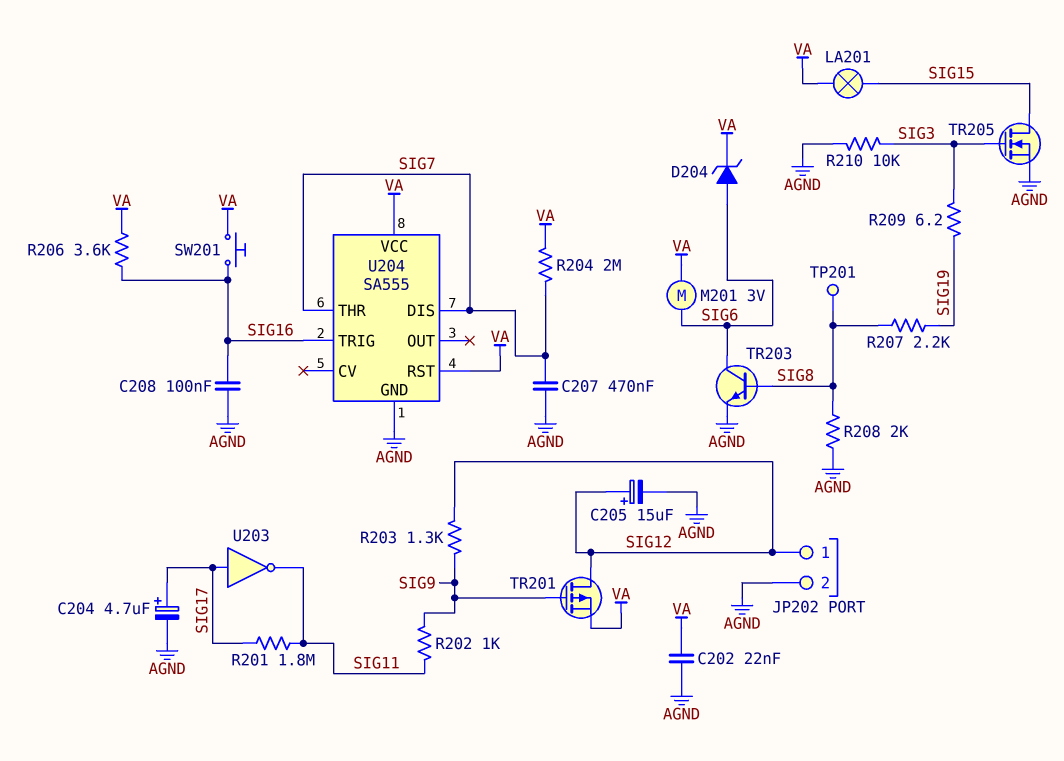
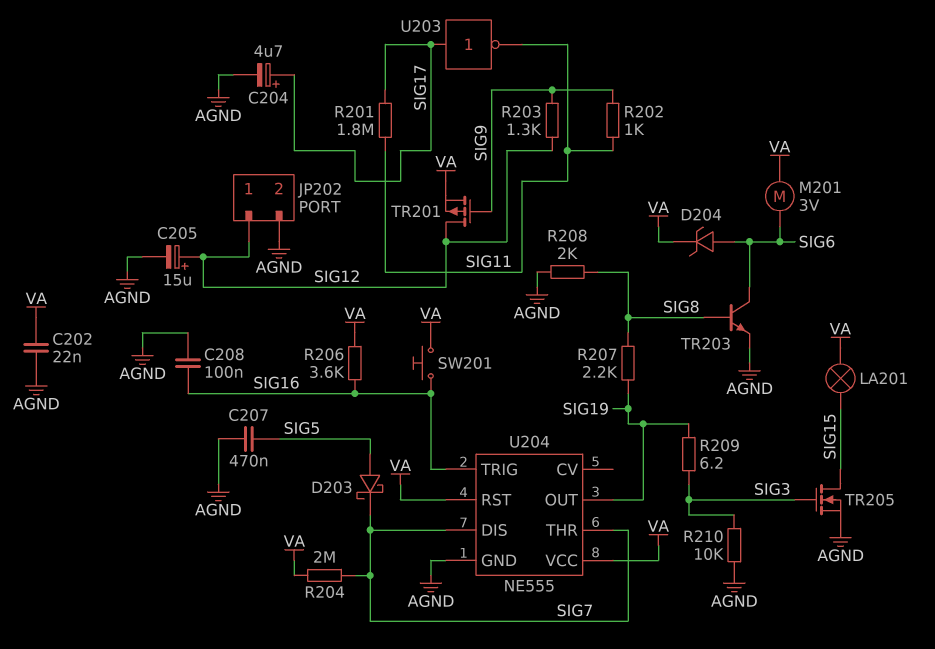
C207: 470nF (AGND, SIG7) -> 470nF (AGND, SIG5)
D203: none -> schottky (A SIG5, K SIG7)
TP201: test point (SIG8) -> none
U204: SA555 -> NE555
U204 pin OUT: none -> SIG19

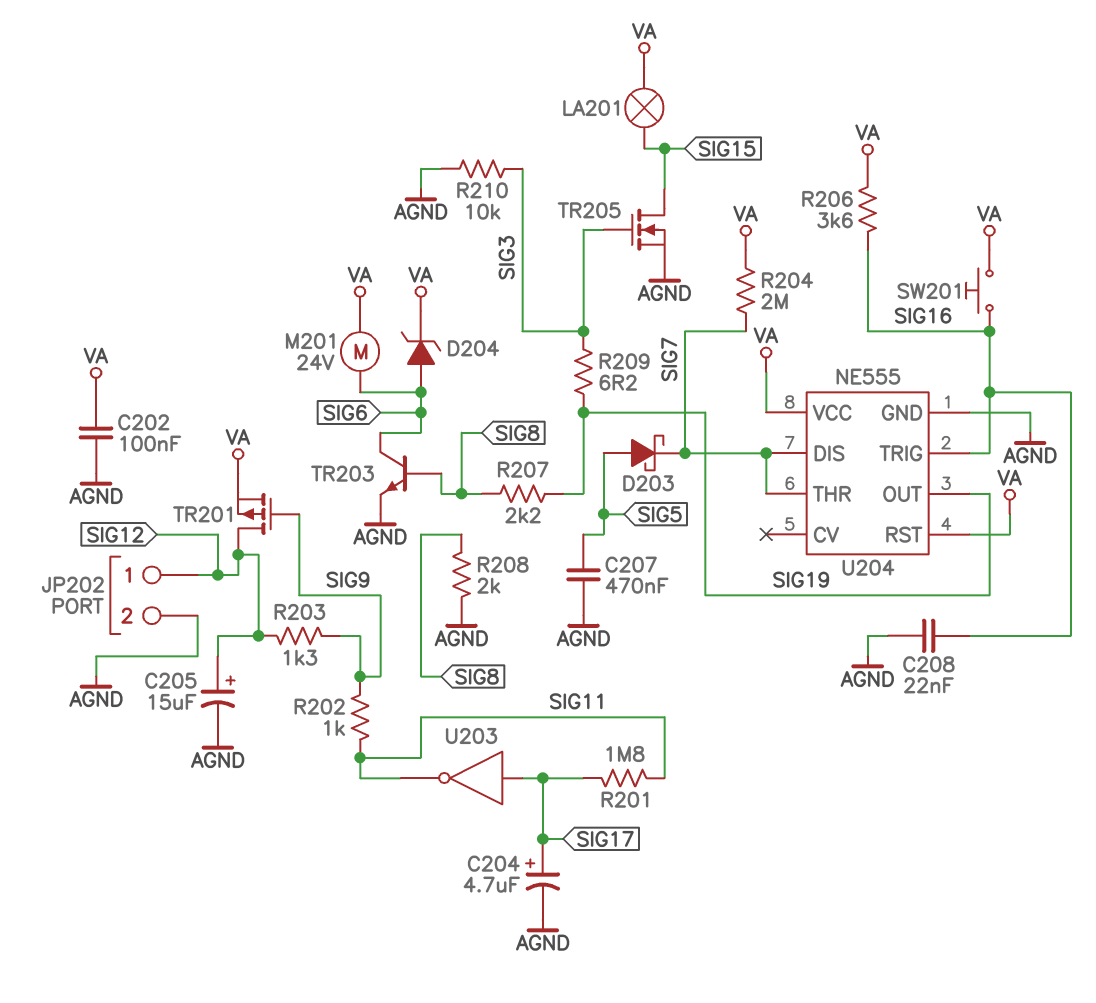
C202: 22nF (AGND, VA) -> 100nF (AGND, VA)
C208: 100nF (AGND, SIG16) -> 22nF (AGND, SIG16)
M201: motor 3V (SIG6, VA) -> motor 24V (SIG6, VA)

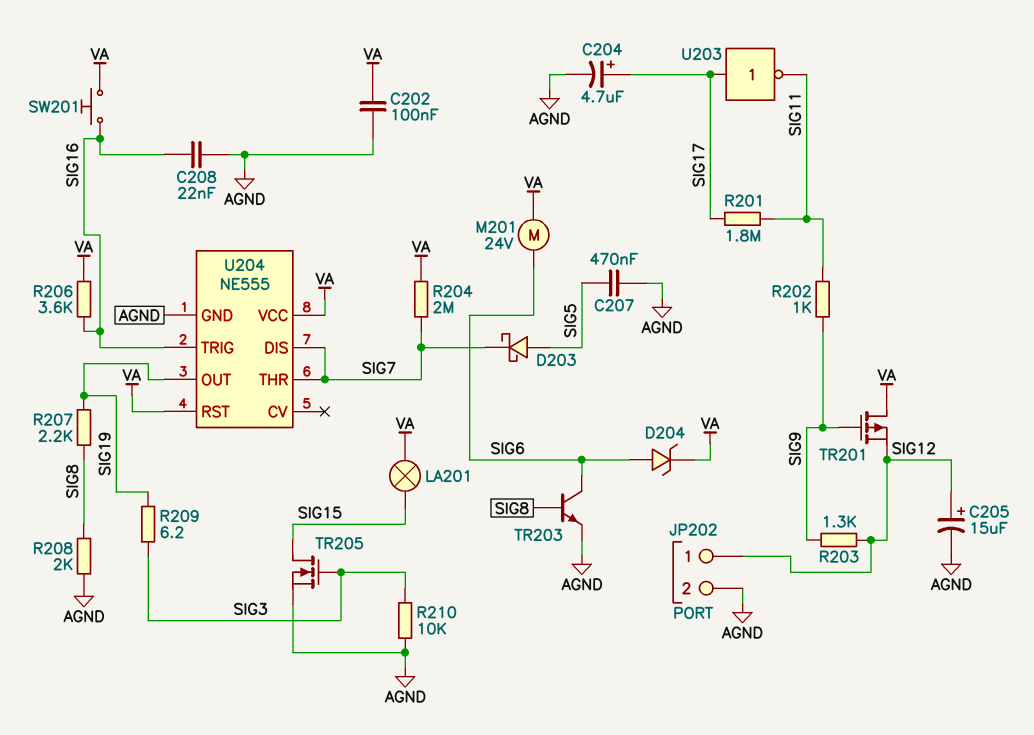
TR201: PMOS (G SIG9, D SIG12, S VA) -> PMOS (G SIG9, D VA, S SIG12)

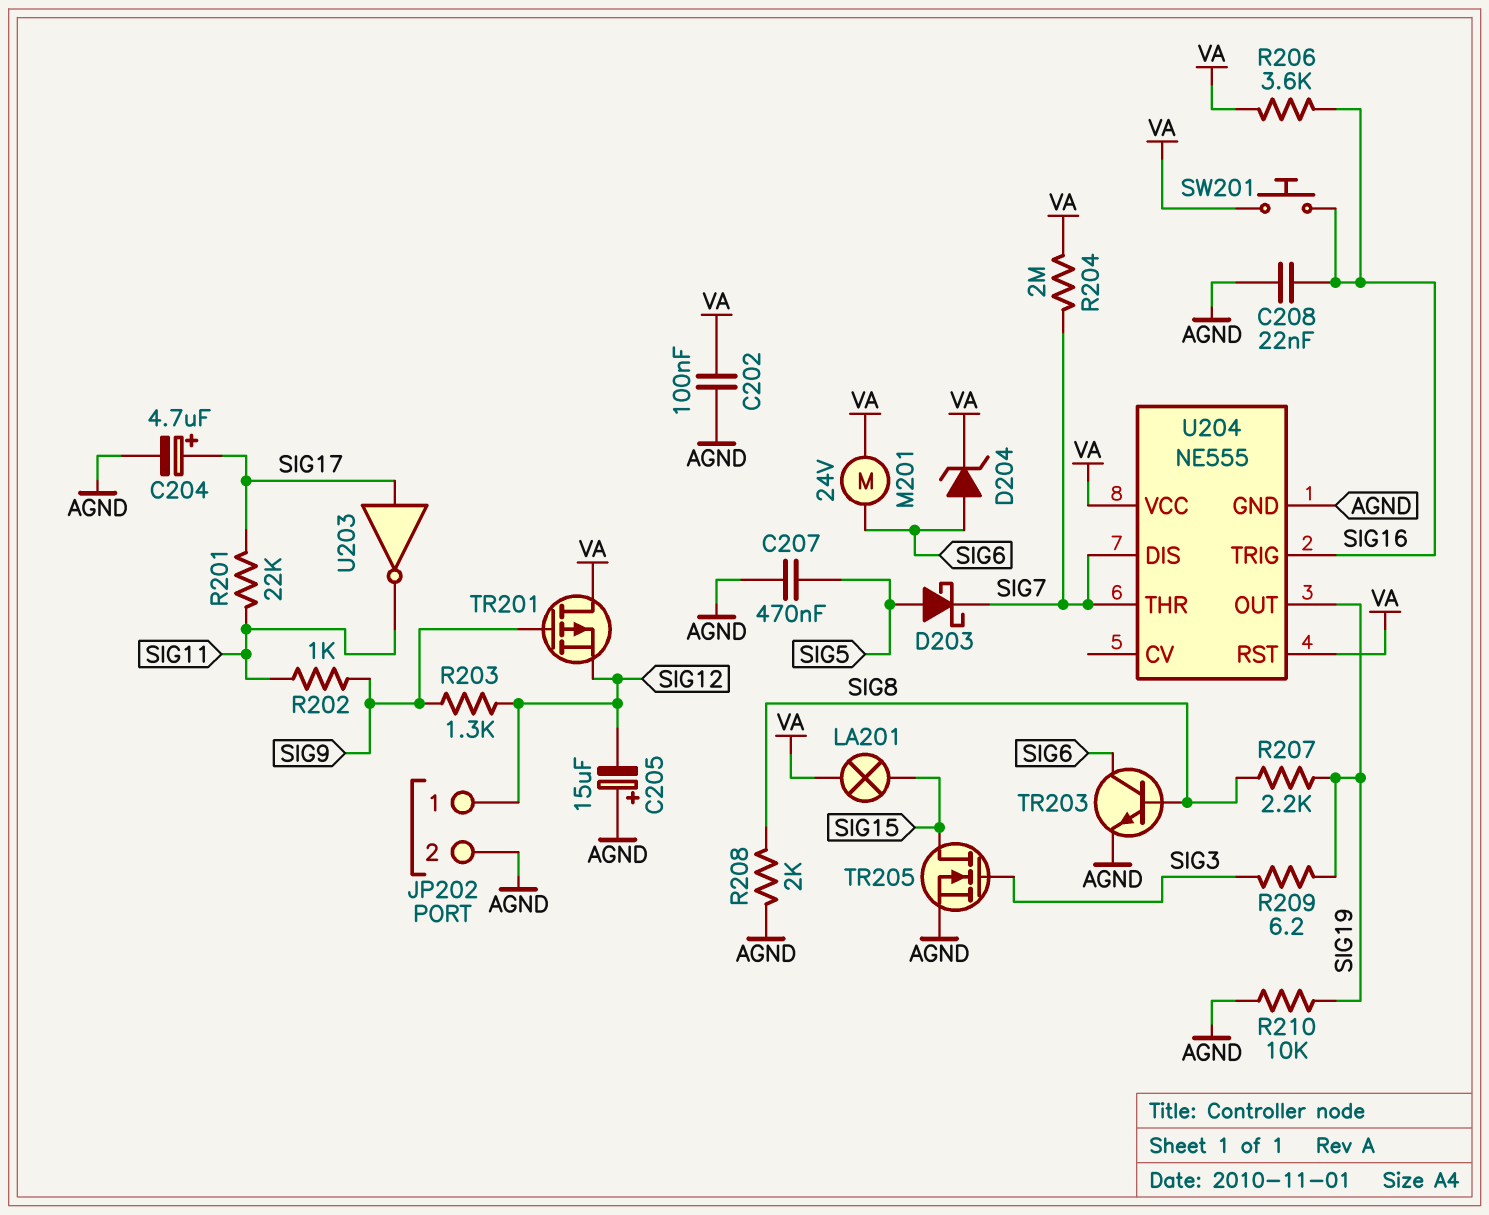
C205: 15uF (plus SIG12, minus AGND) -> 15uF (plus AGND, minus SIG12)
R201: 1.8M (SIG11, SIG17) -> 22k (SIG11, SIG17)
R210: 10k (AGND, SIG3) -> 10k (AGND, SIG19)

